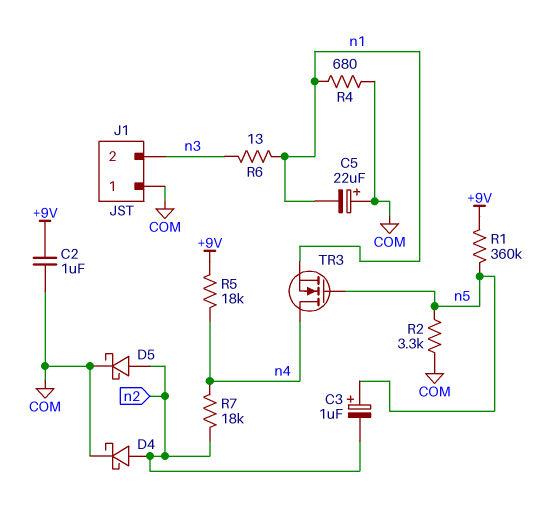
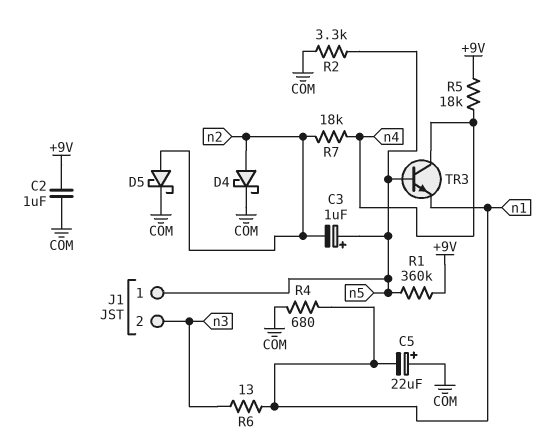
J1 pin 1: COM -> n5
TR3: NMOS (G n5, D n4, S n1) -> NPN (B n5, C n4, E n1)

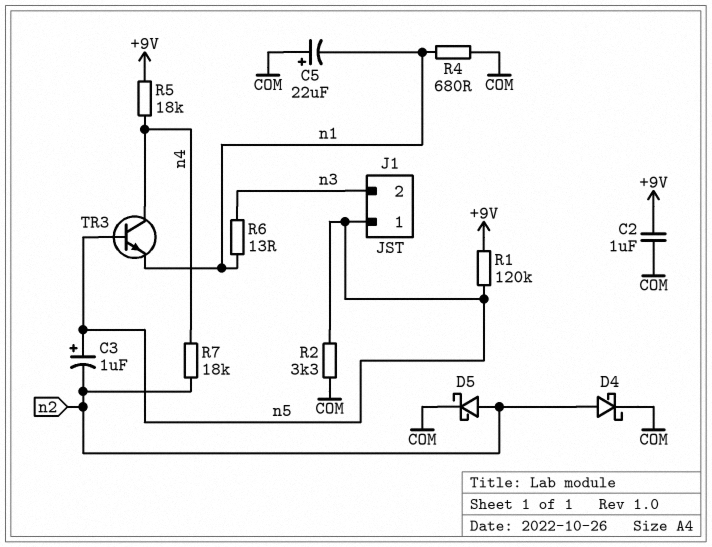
R1: 360k (+9V, n5) -> 120k (+9V, n5)

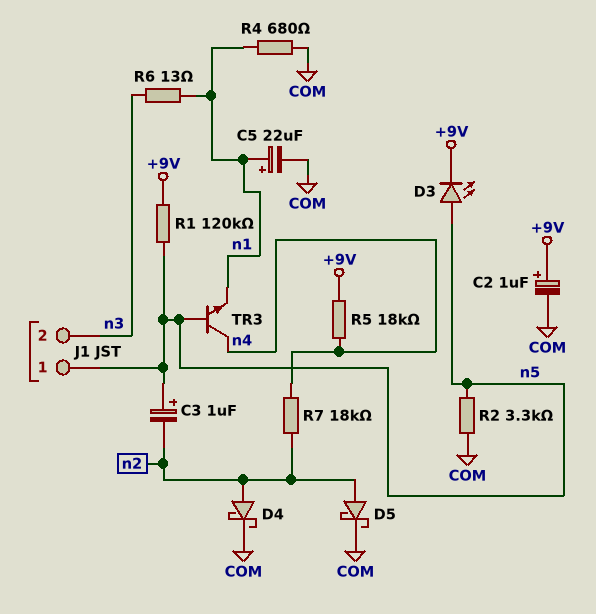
C2: 1uF (+9V, COM) -> 1uF (plus +9V, minus COM)
C5: 22uF (plus COM, minus n1) -> 22uF (plus n1, minus COM)
D3: none -> LED (A n5, K +9V)

